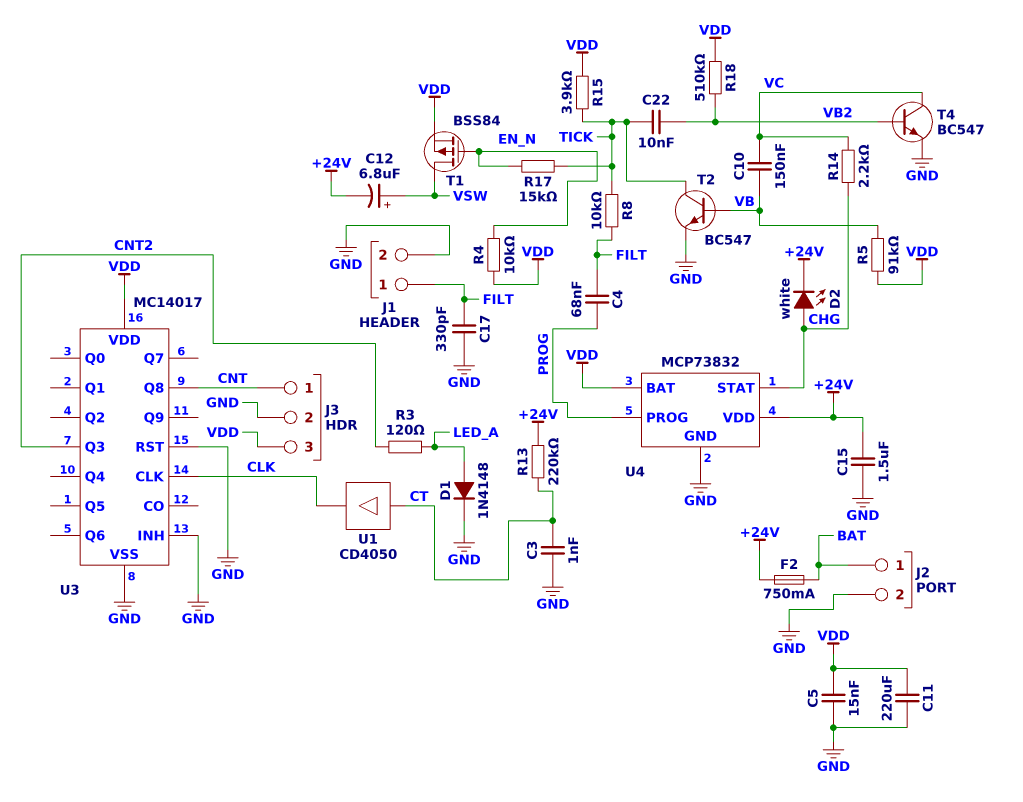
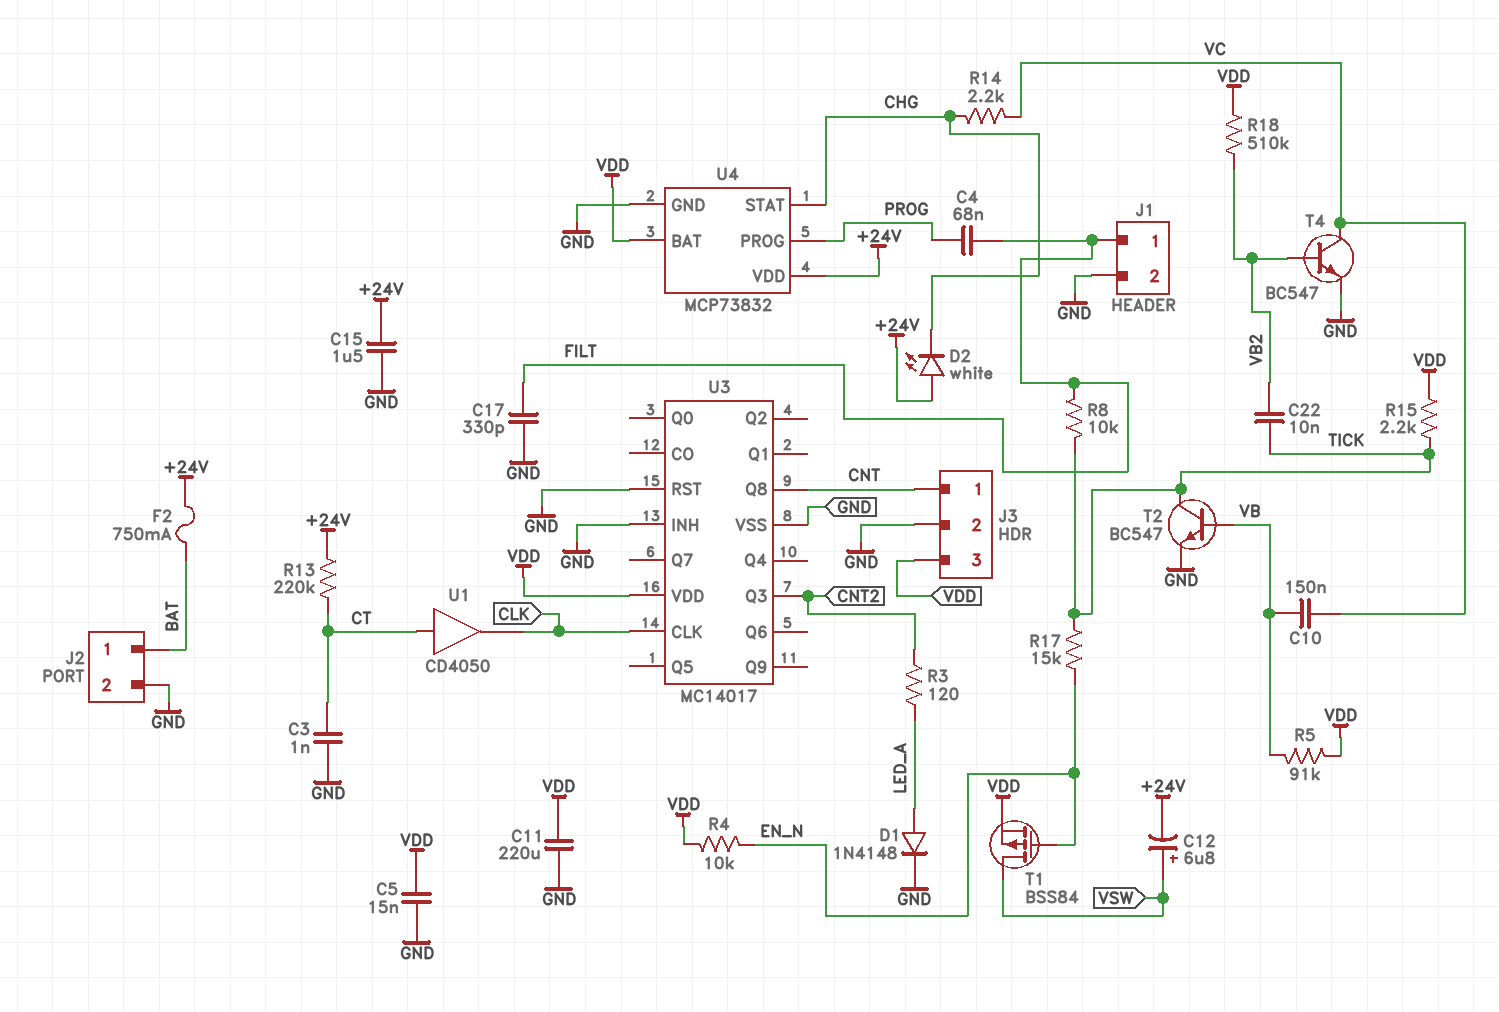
D2: LED white (A CHG, K +24V) -> LED white (A +24V, K CHG)
R15: 3.9k (TICK, VDD) -> 2.2k (TICK, VDD)

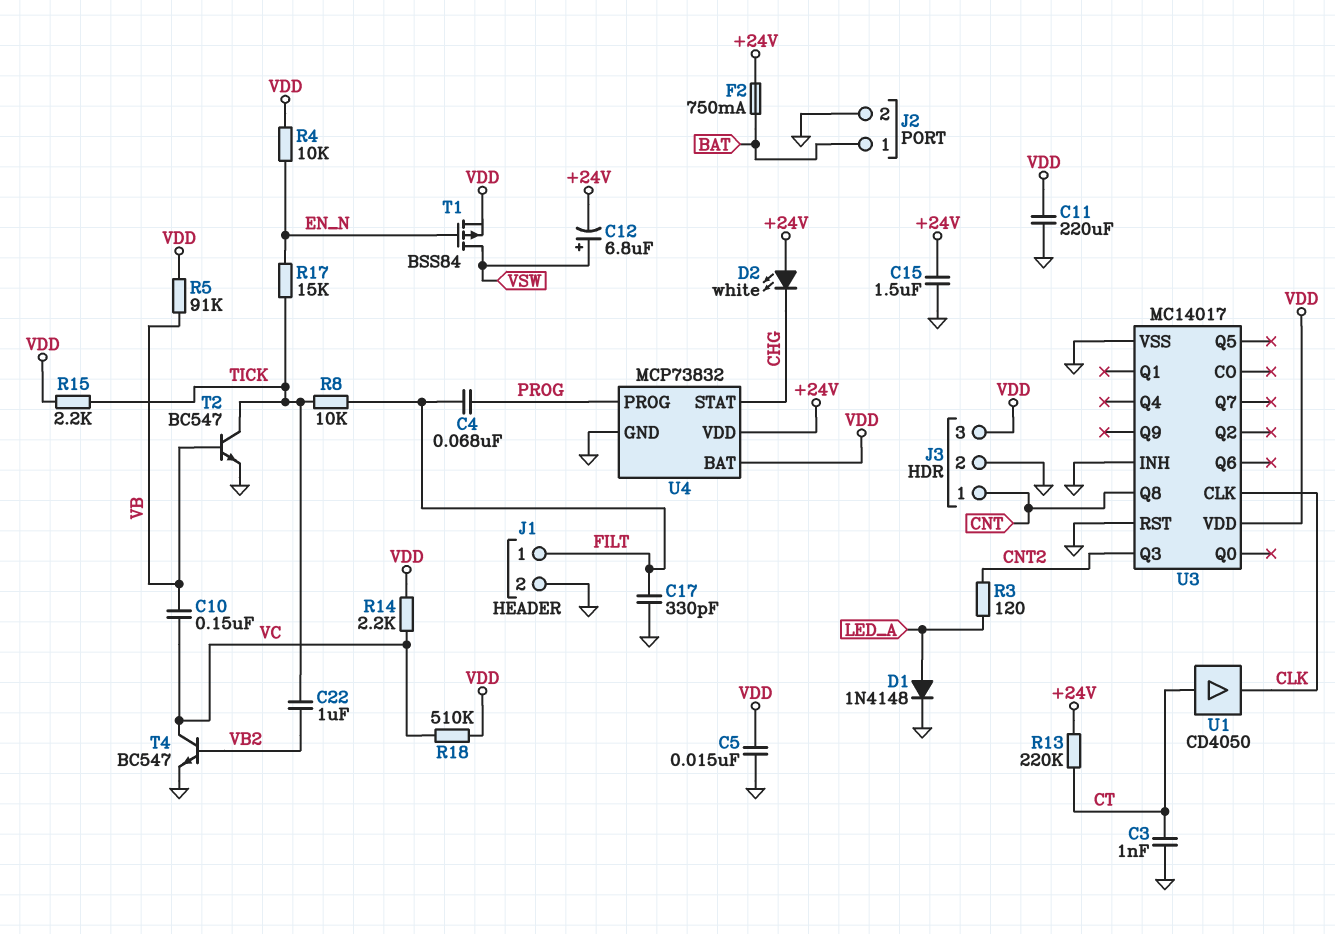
C22: 10nF (TICK, VB2) -> 1uF (TICK, VB2)
R14: 2.2k (CHG, VC) -> 2.2k (VC, VDD)
R18: 510k (VB2, VDD) -> 510k (VC, VDD)

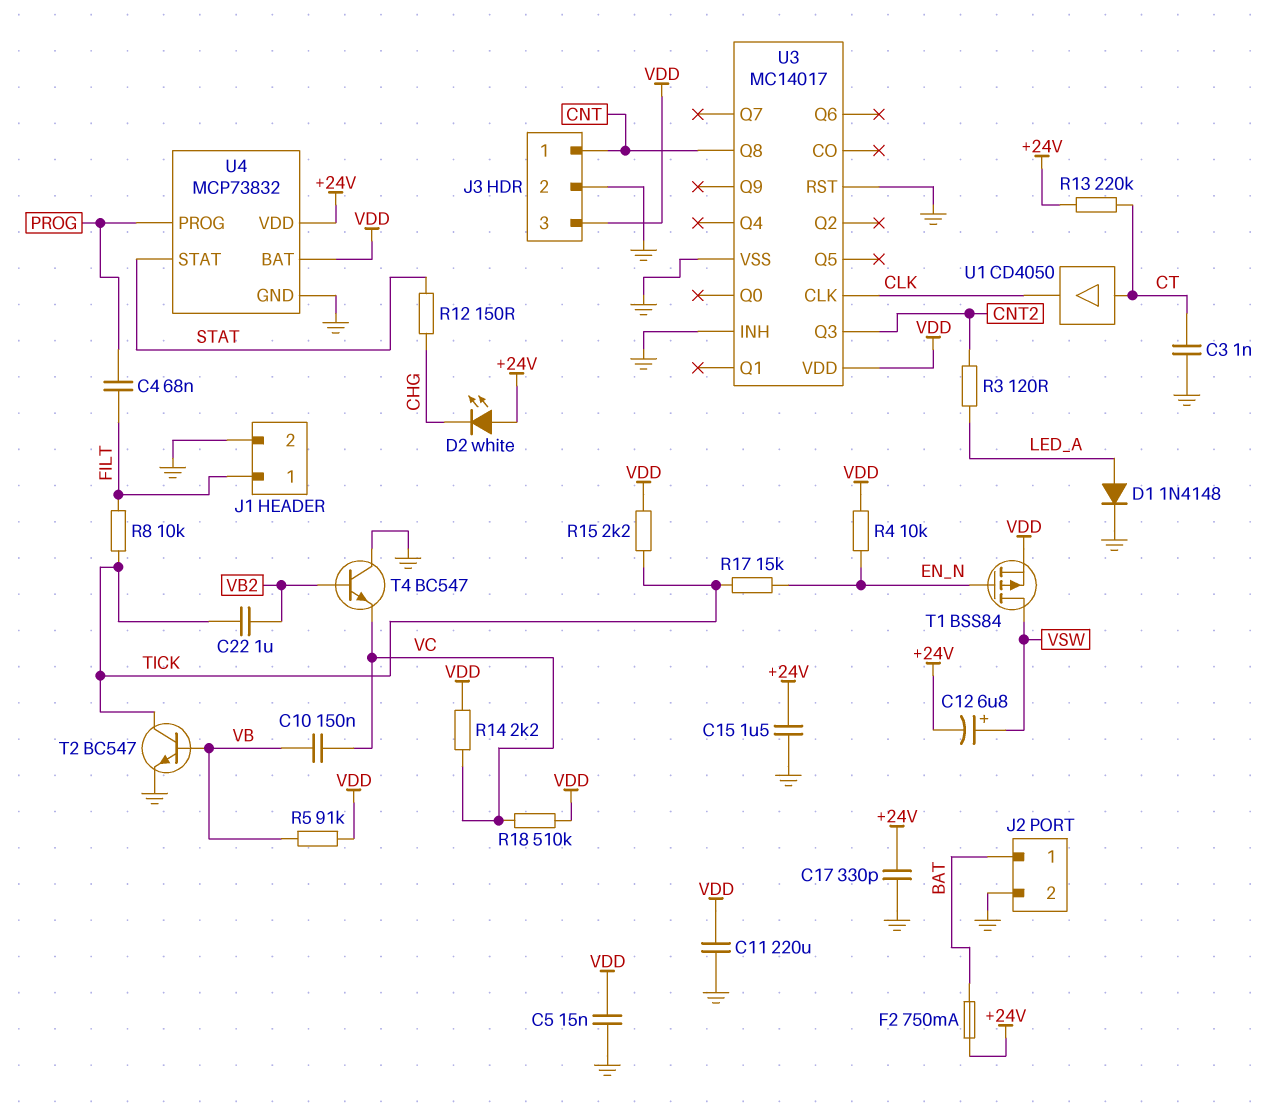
C17: 330pF (FILT, GND) -> 330pF (+24V, GND)
R12: none -> 150 (CHG, STAT)
T4: NPN BC547 (B VB2, C VC, E GND) -> NPN BC547 (B VB2, C GND, E VC)
U4 pin STAT: CHG -> STAT

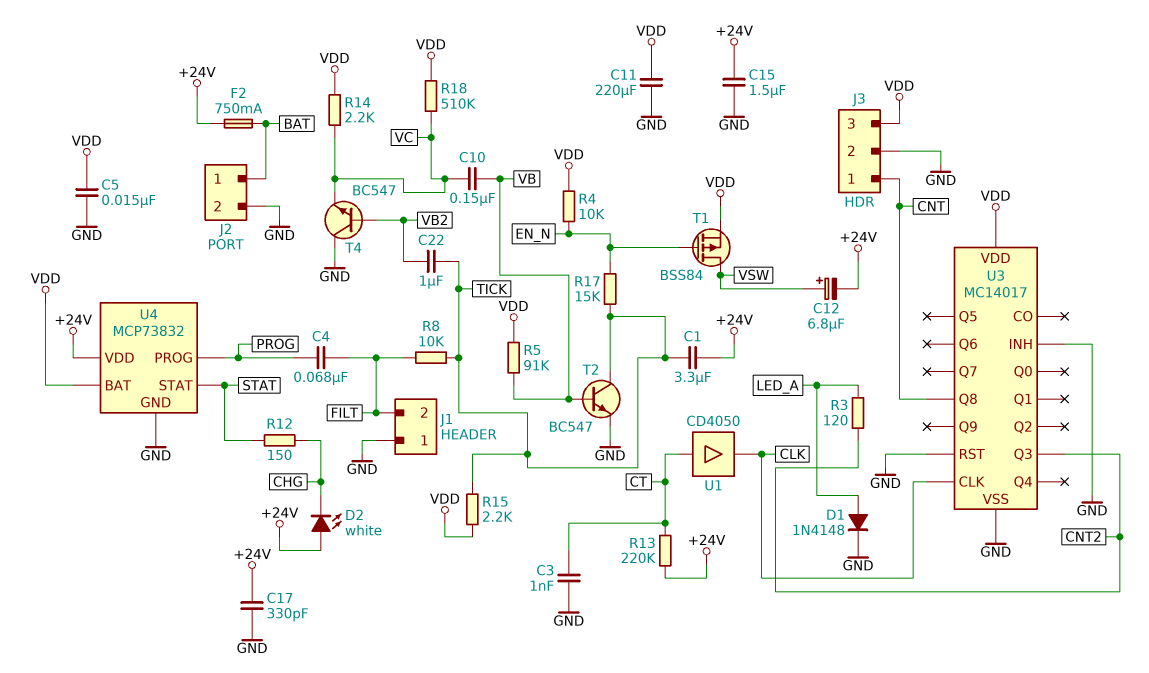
C1: none -> 3.3uF (+24V, TICK)
J1 pin 1: FILT -> GND
J1 pin 2: GND -> FILT

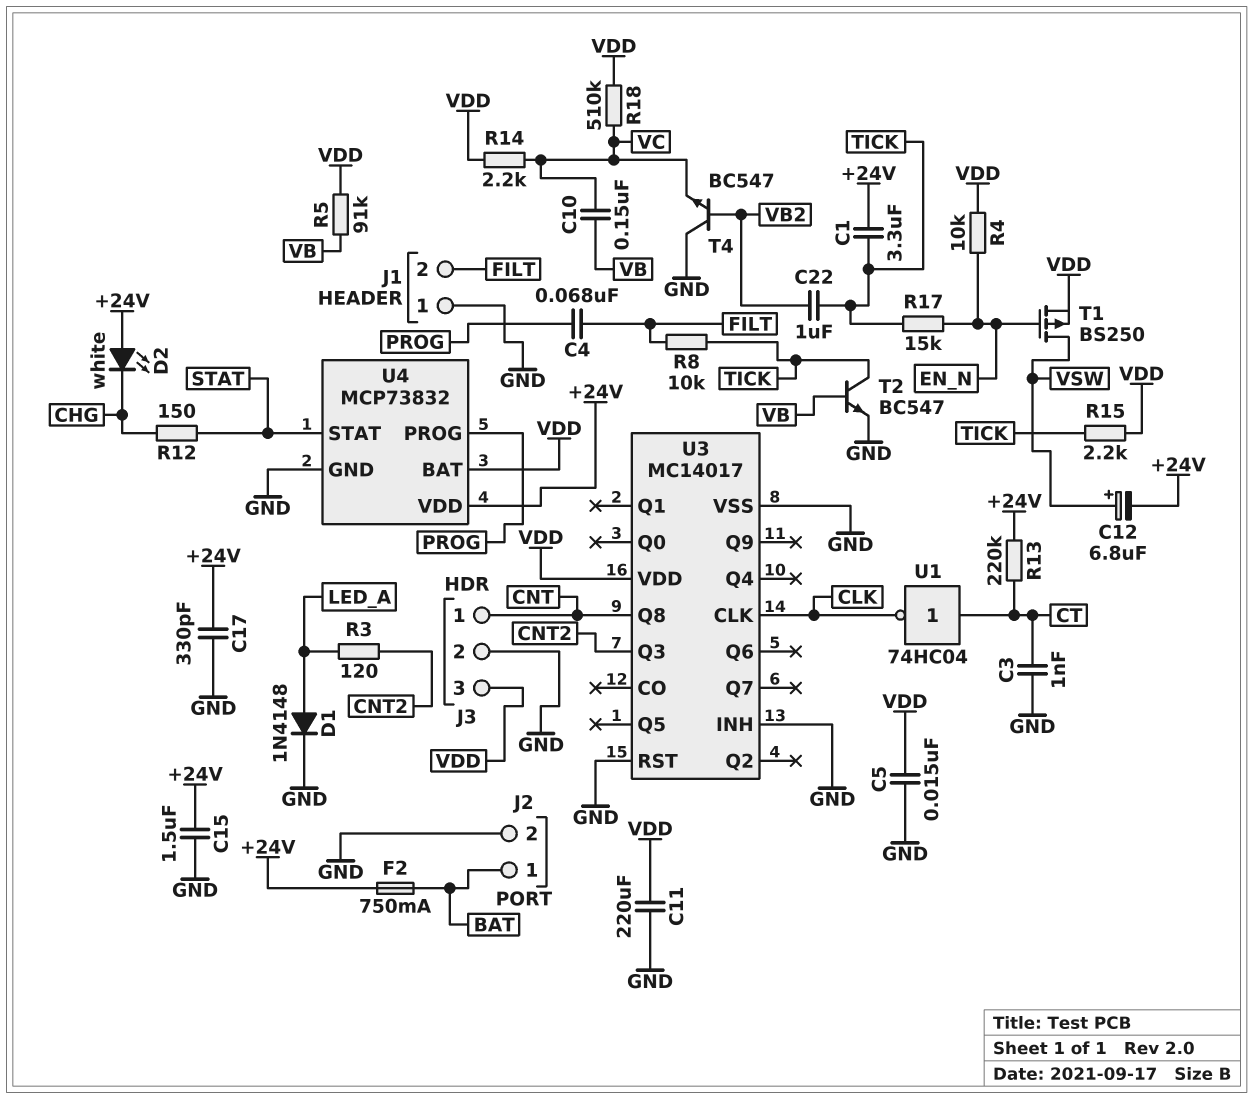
T1: PMOS BSS84 (G EN_N, D VSW, S VDD) -> PMOS BS250 (G EN_N, D VSW, S VDD)
U1: buffer CD4050 (in CT, out CLK) -> NOT 74HC04 (in CT, out CLK)

